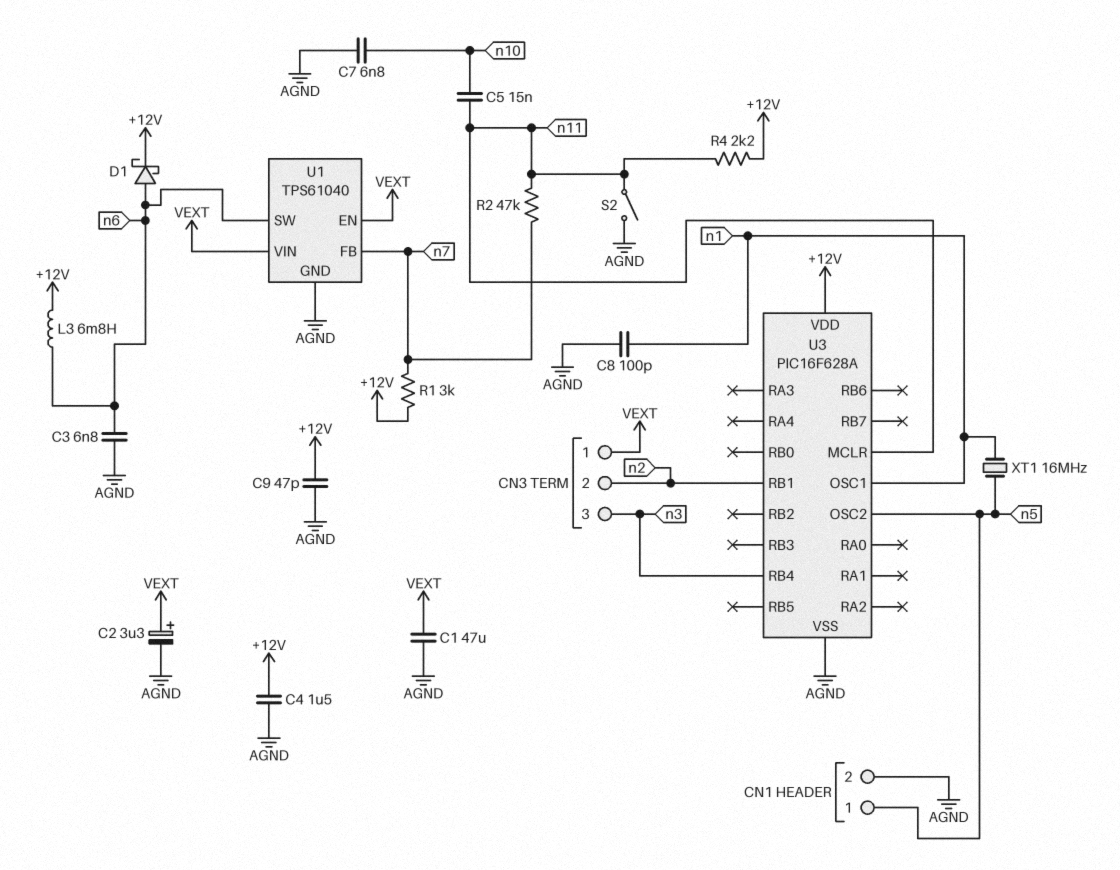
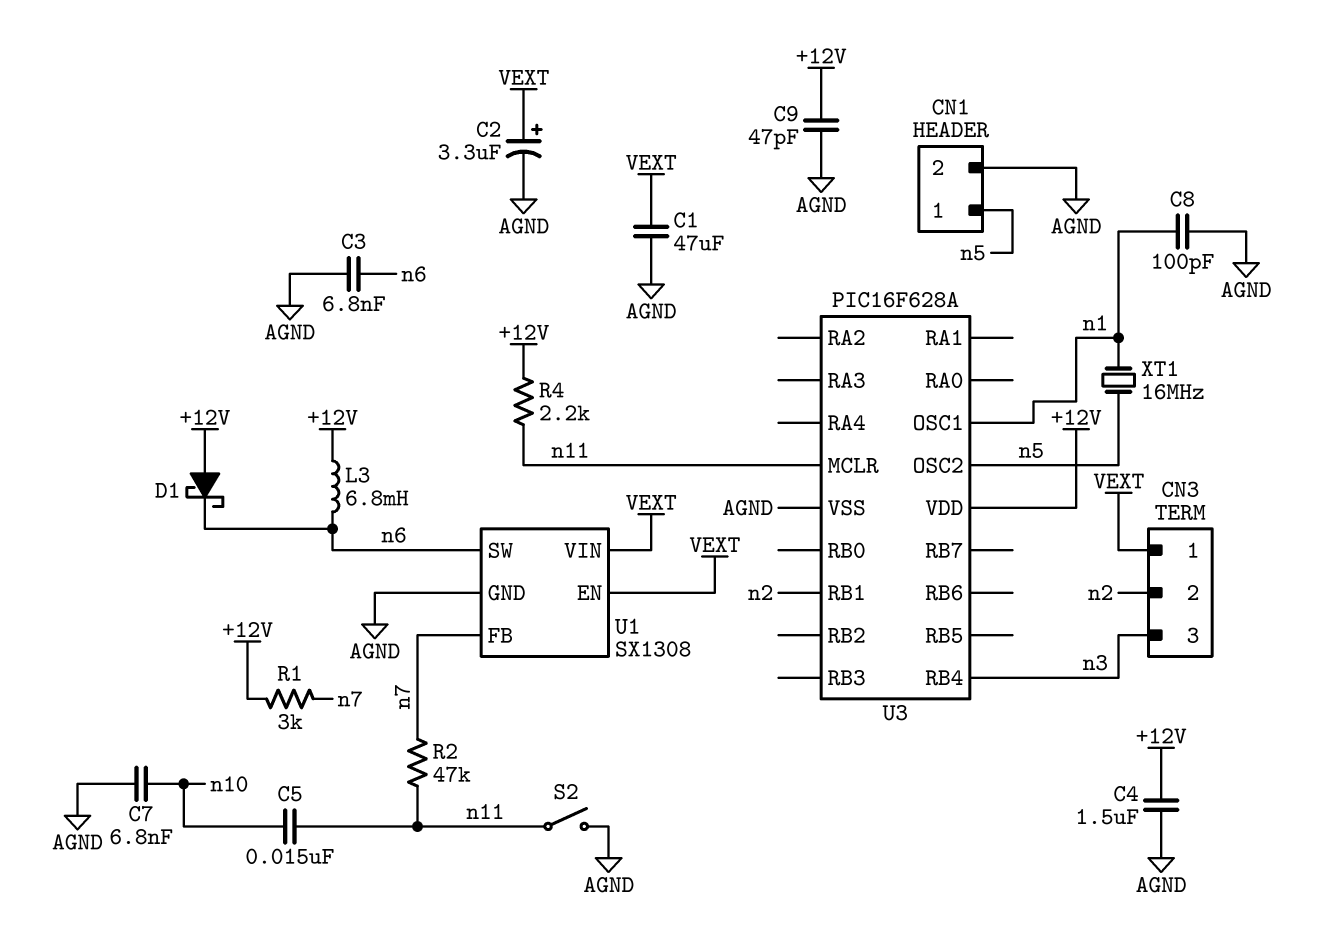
D1: schottky (A n6, K +12V) -> schottky (A +12V, K n6)
U1: TPS61040 -> SX1308

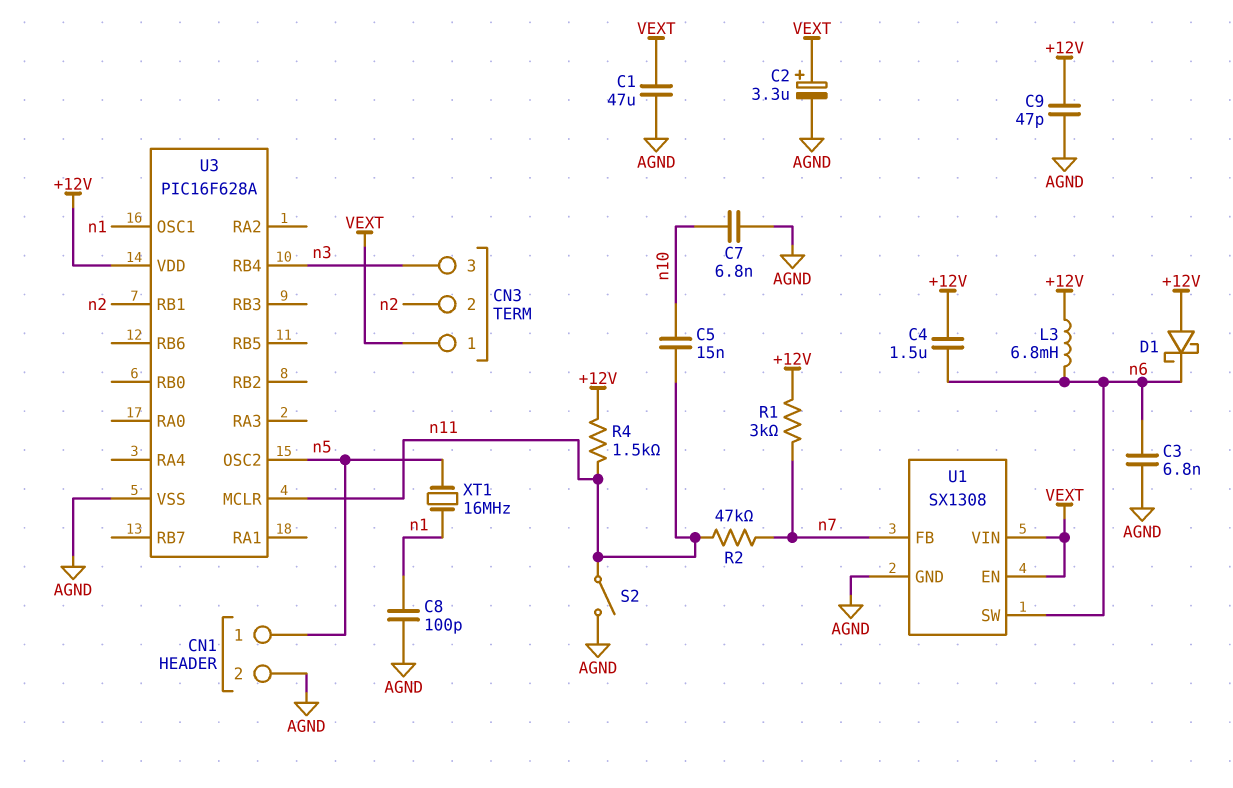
C4: 1.5uF (+12V, AGND) -> 1.5uF (+12V, n6)
R4: 2.2k (+12V, n11) -> 1.5k (+12V, n11)

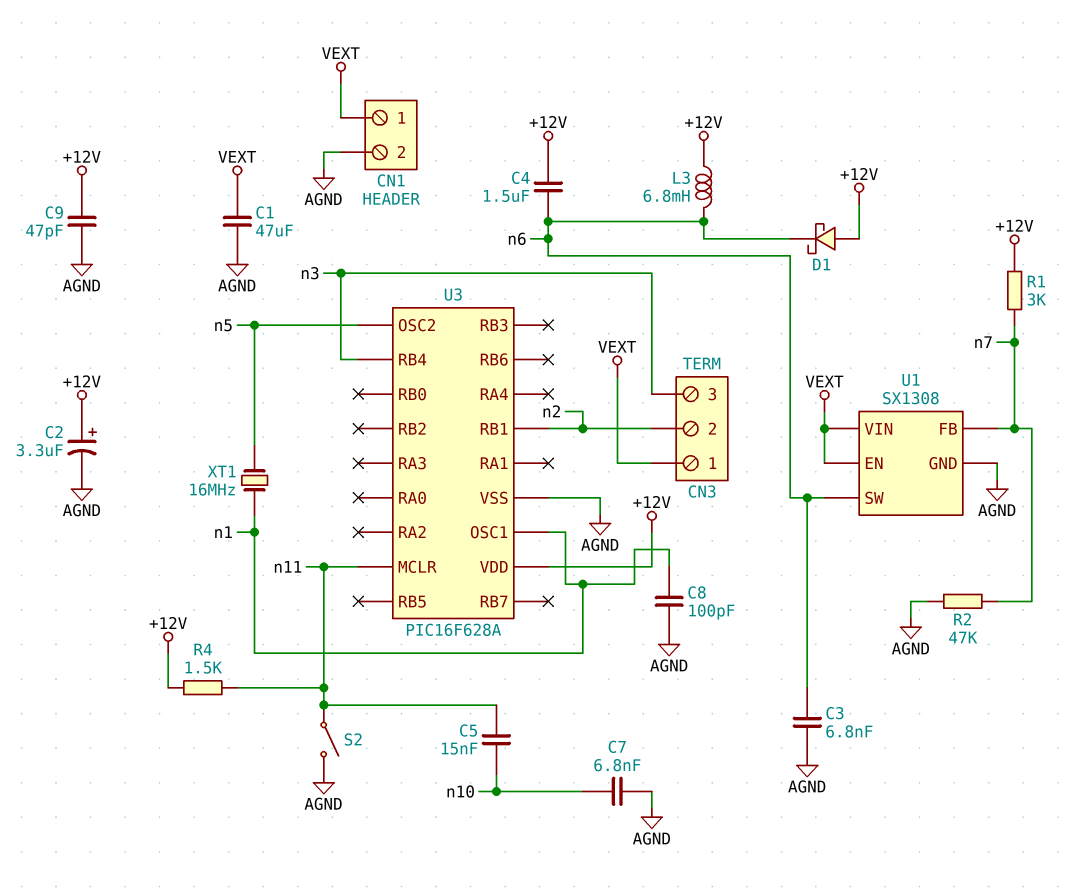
C2: 3.3uF (plus VEXT, minus AGND) -> 3.3uF (plus +12V, minus AGND)
CN1 pin 1: n5 -> VEXT
R2: 47k (n7, n11) -> 47k (AGND, n7)

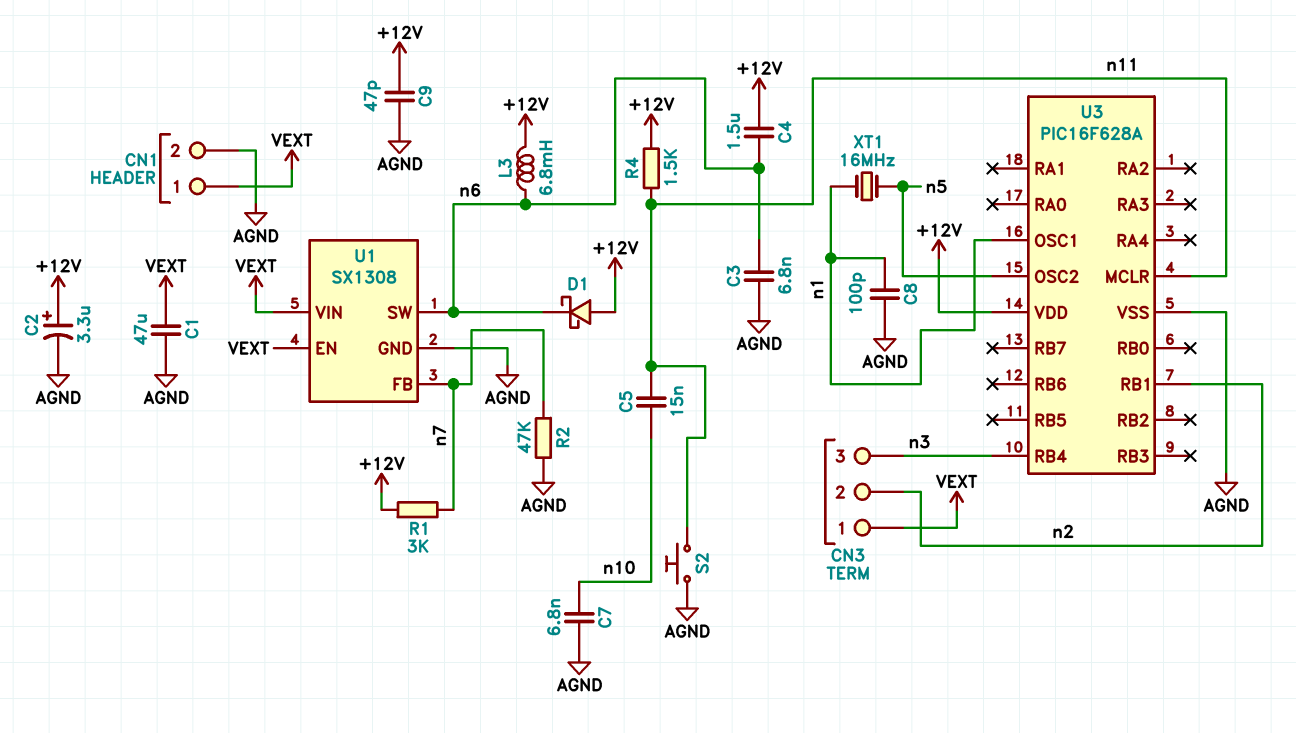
S2: switch (AGND, n11) -> button (AGND, n11)

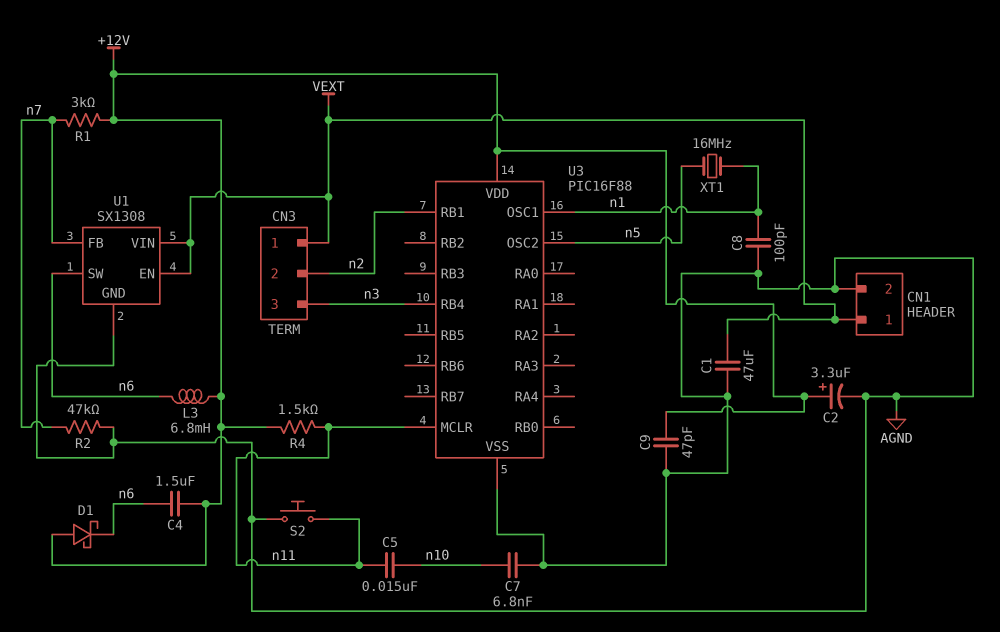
C3: 6.8nF (AGND, n6) -> none
U3: PIC16F628A -> PIC16F88

